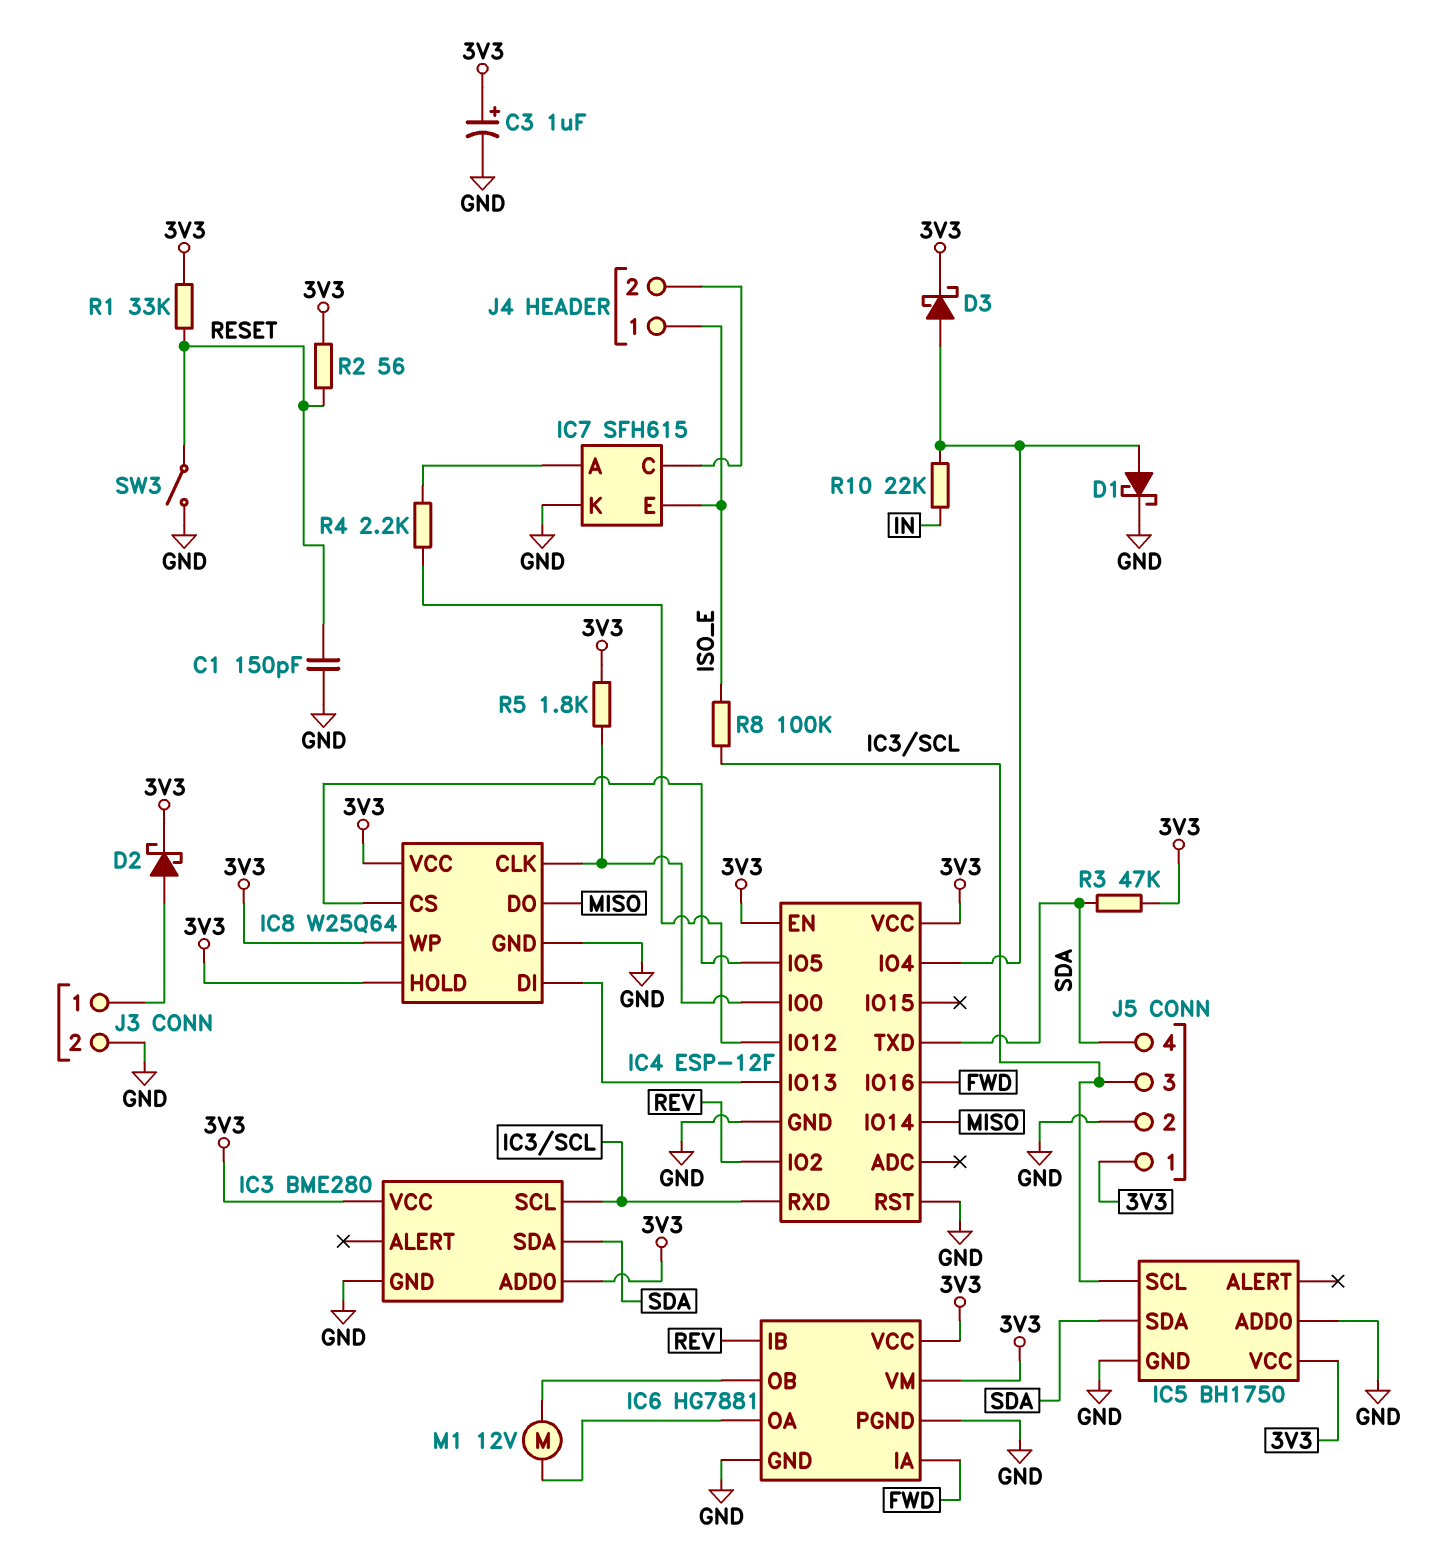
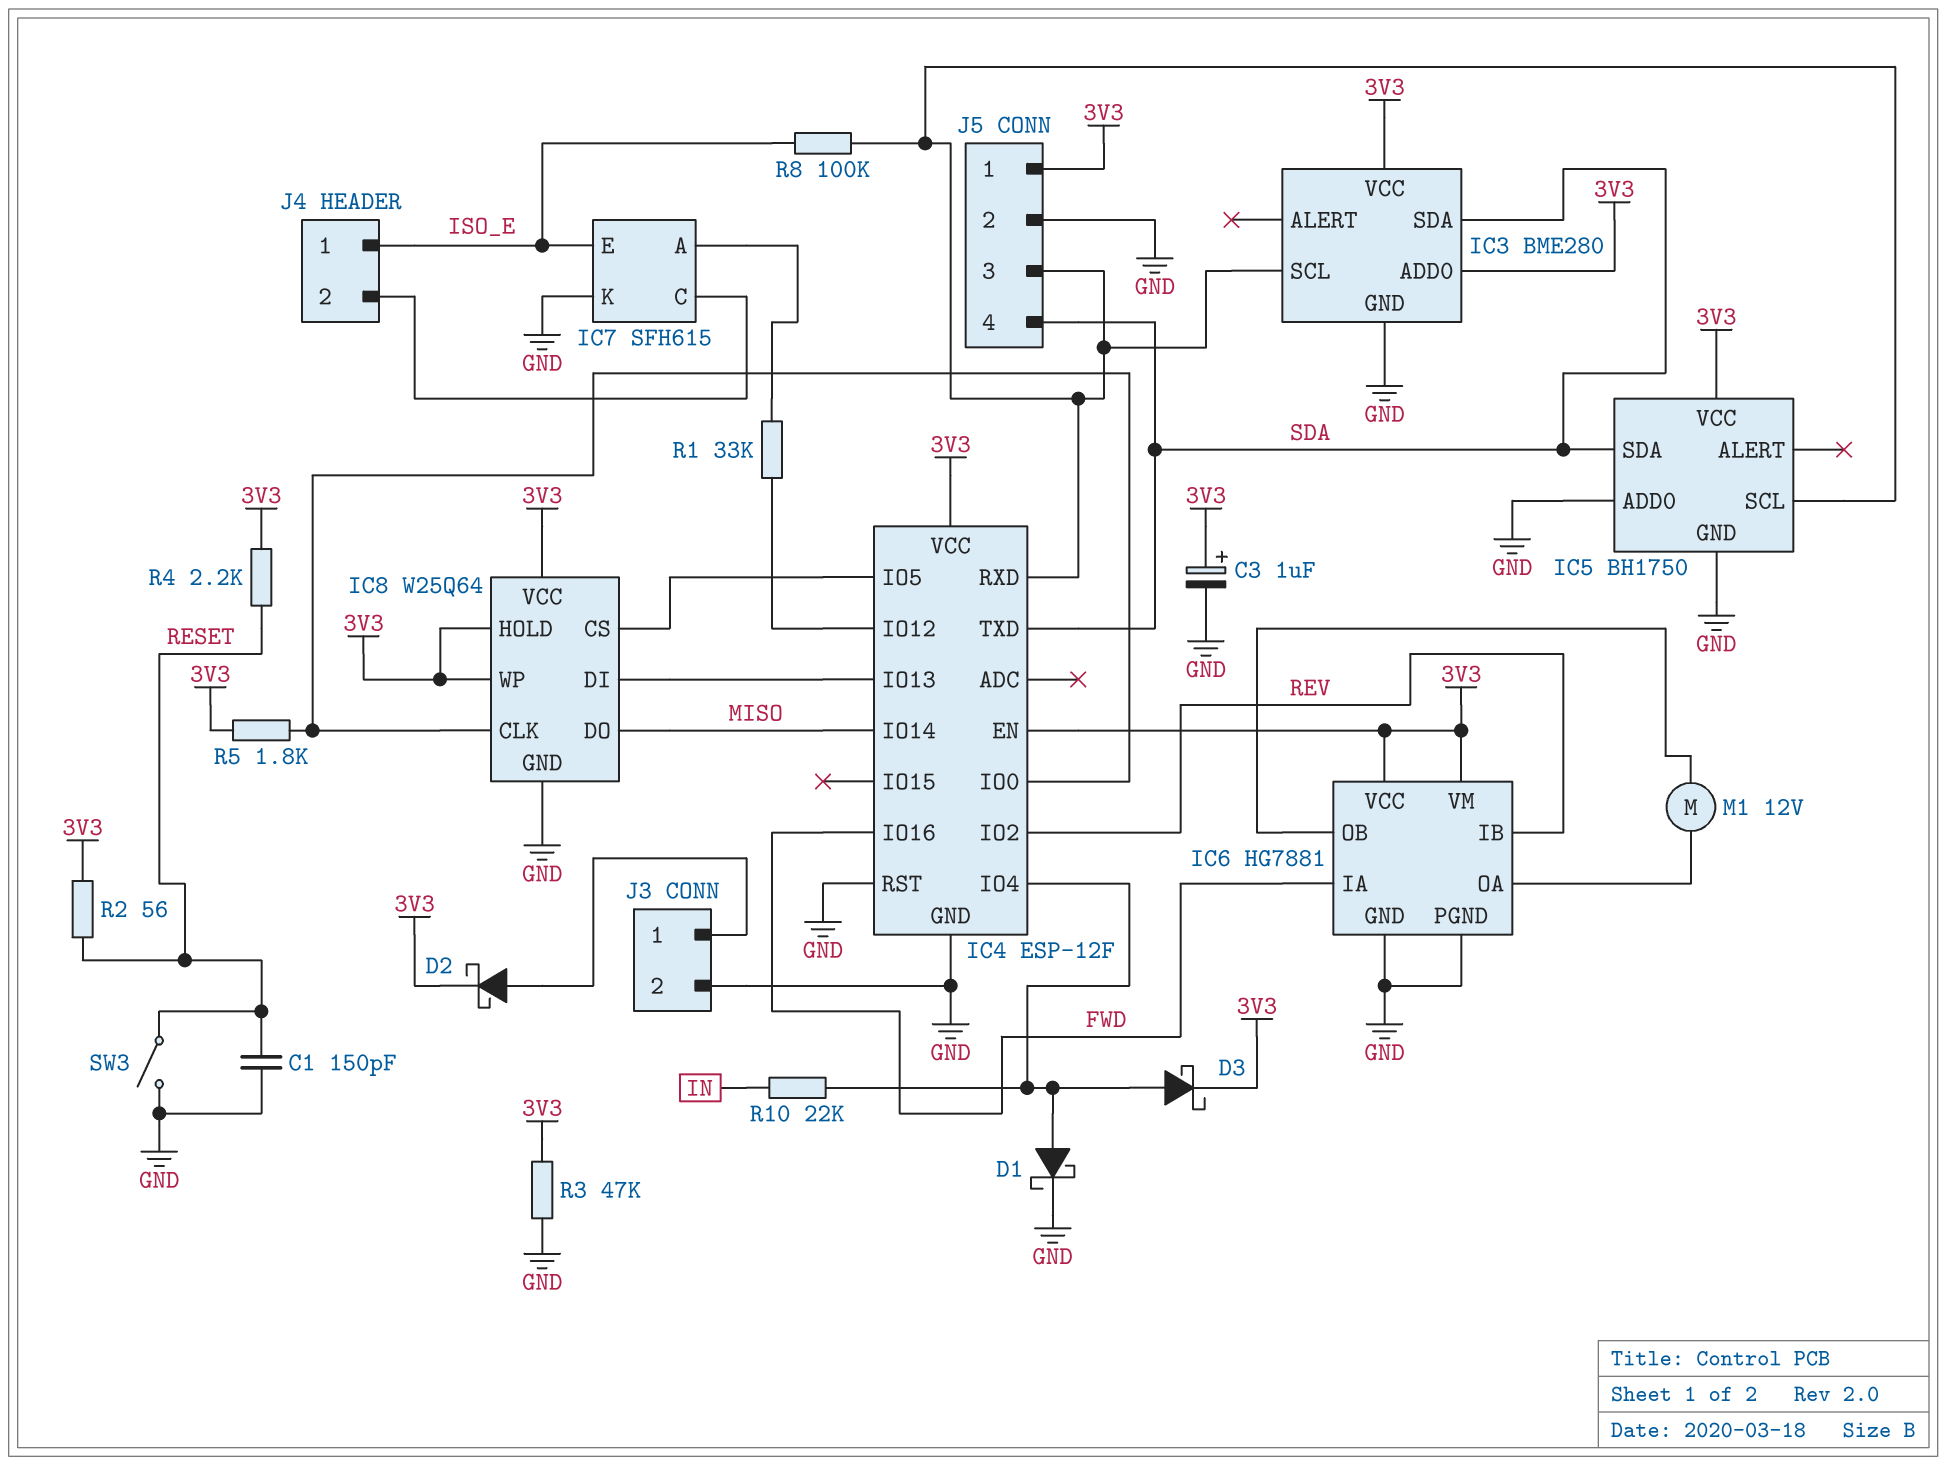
R1: 33k (3V3, RESET) -> 33k (IC4/IO12, IC7/A)
R3: 47k (3V3, SDA) -> 47k (3V3, GND)
R4: 2.2k (IC4/IO12, IC7/A) -> 2.2k (3V3, RESET)

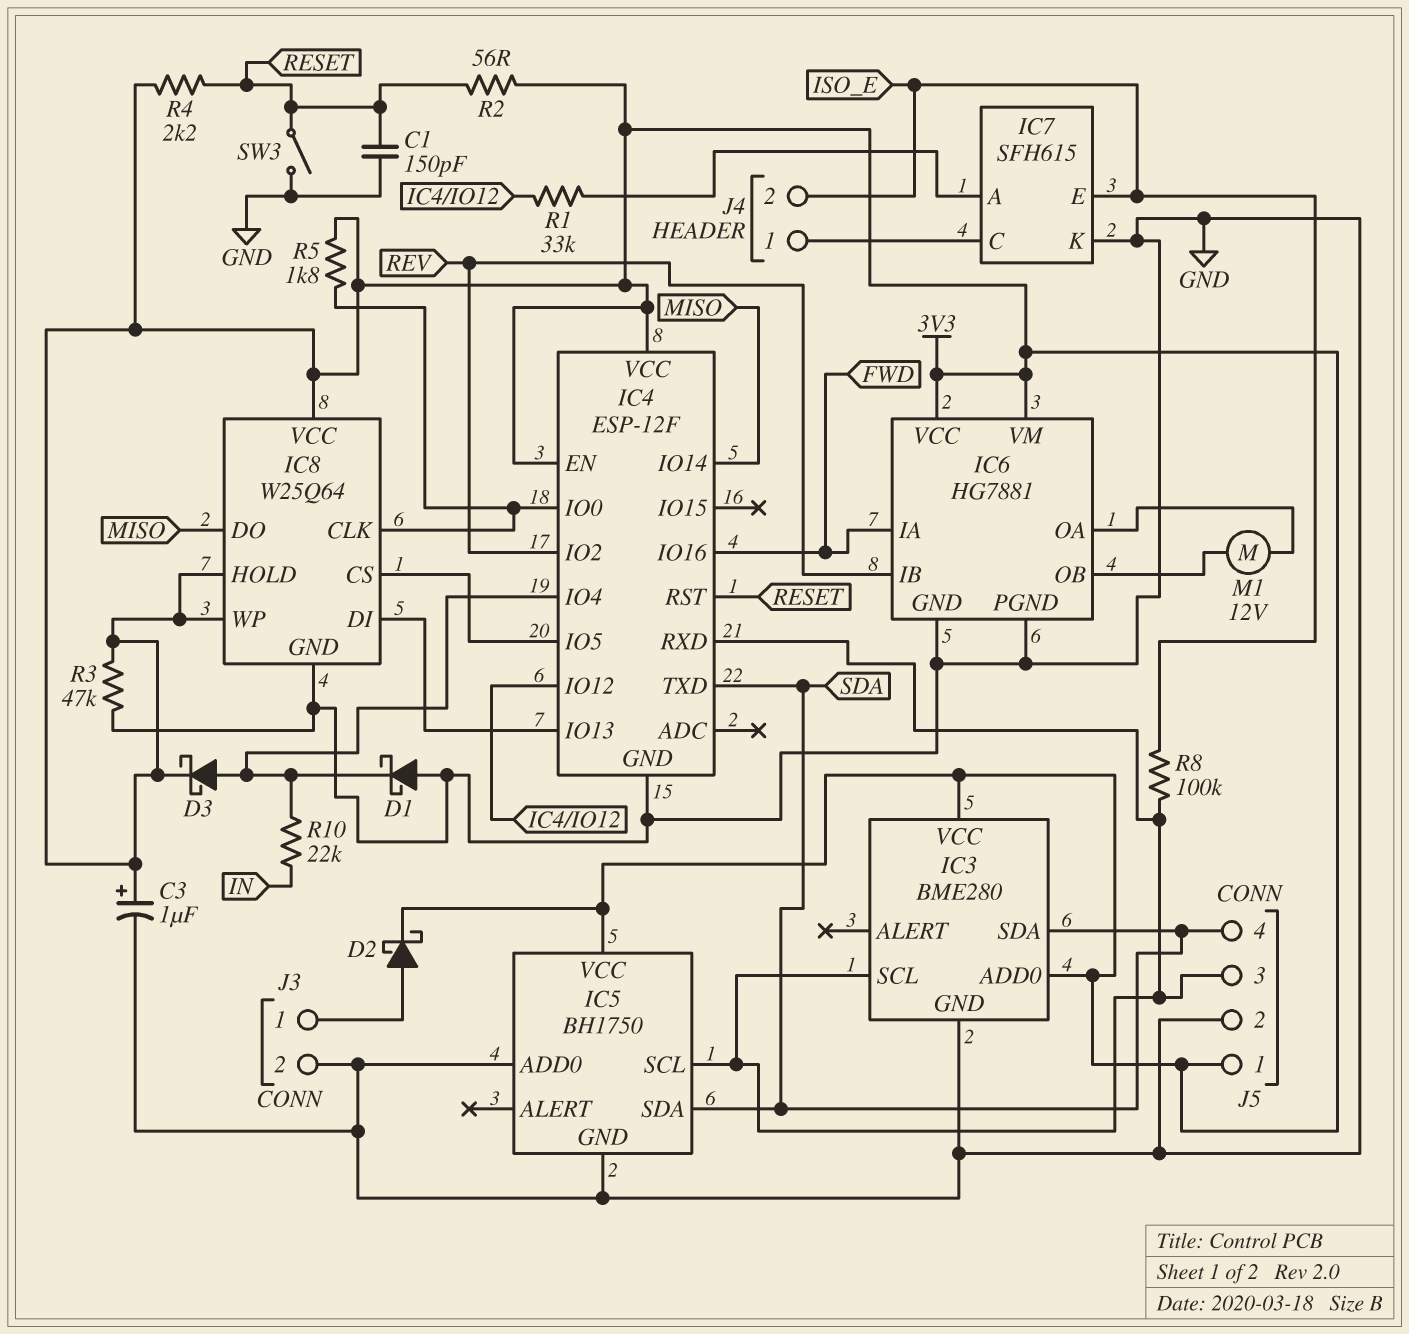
D1: schottky (A IC4/IO4, K GND) -> schottky (A GND, K IC4/IO4)
IC4 pin RST: GND -> RESET
J4 pin 1: ISO_E -> IC7/C
J4 pin 2: IC7/C -> ISO_E

